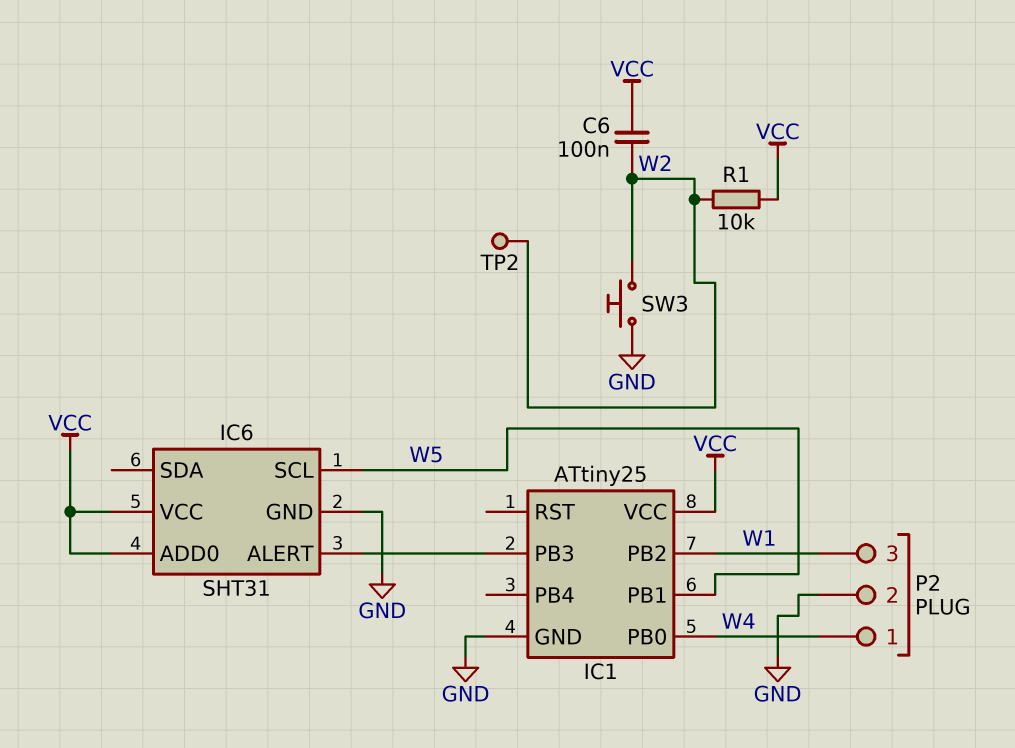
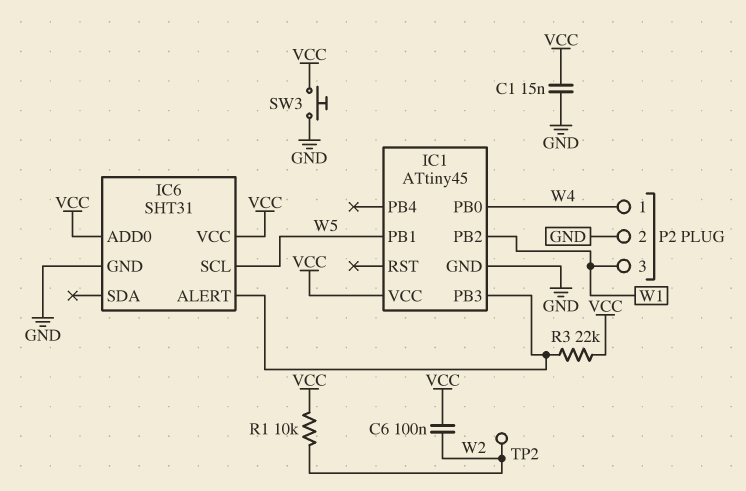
C1: none -> 15nF (GND, VCC)
IC1: ATtiny25 -> ATtiny45
R3: none -> 22k (IC1/PB3, VCC)
SW3: button (GND, W2) -> button (GND, VCC)

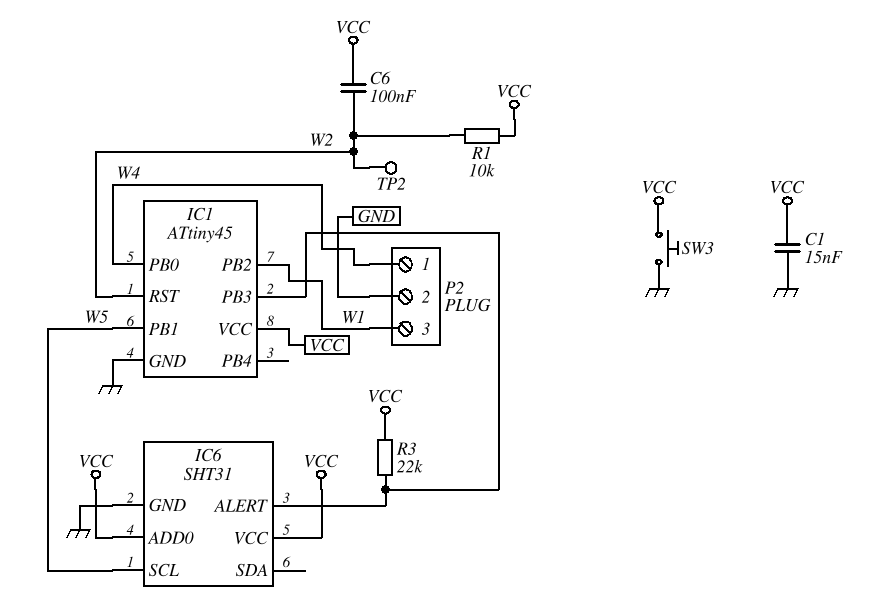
IC1 pin RST: none -> W2

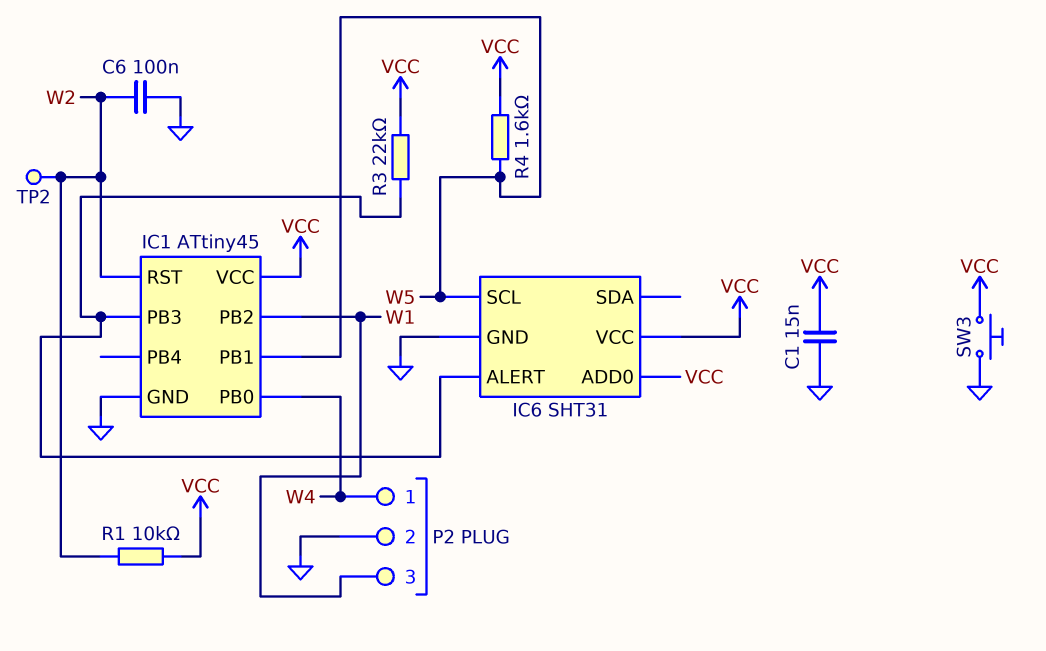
C6: 100nF (VCC, W2) -> 100nF (GND, W2)
R4: none -> 1.6k (VCC, W5)

